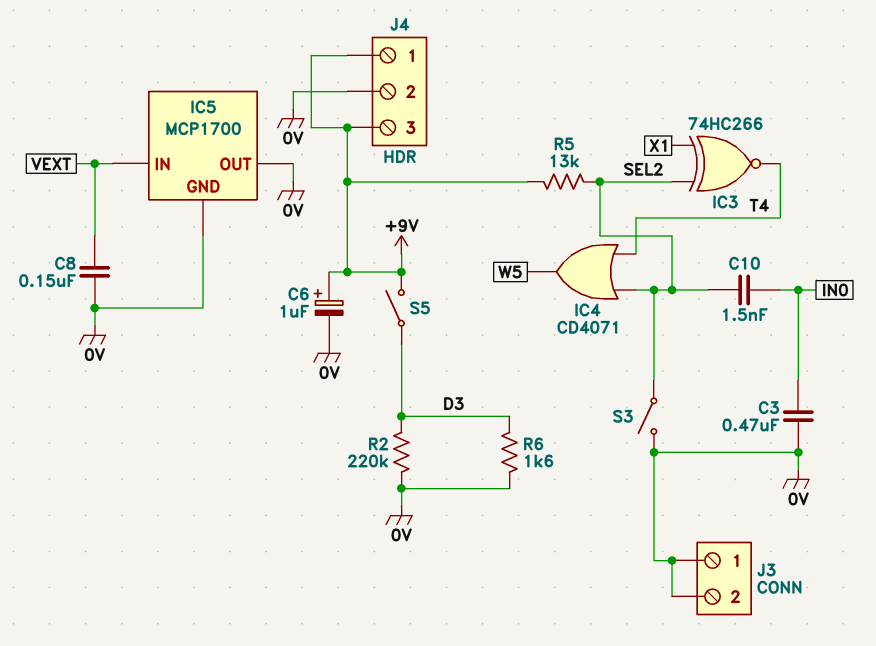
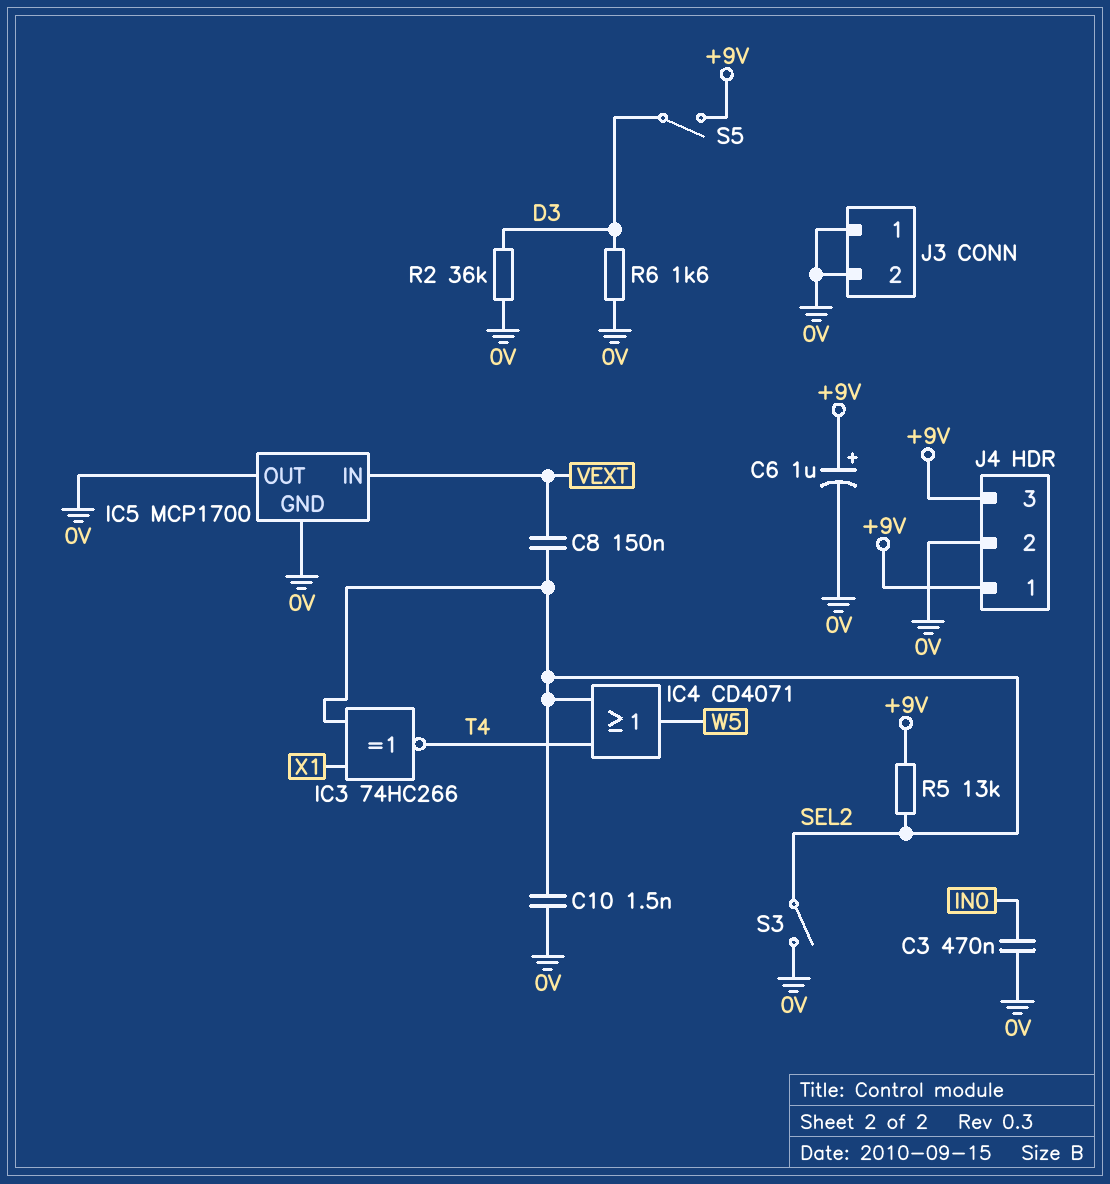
C8: 150nF (0V, VEXT) -> 150nF (SEL2, VEXT)
C10: 1.5nF (IN0, SEL2) -> 1.5nF (0V, SEL2)
R2: 220k (0V, D3) -> 36k (0V, D3)

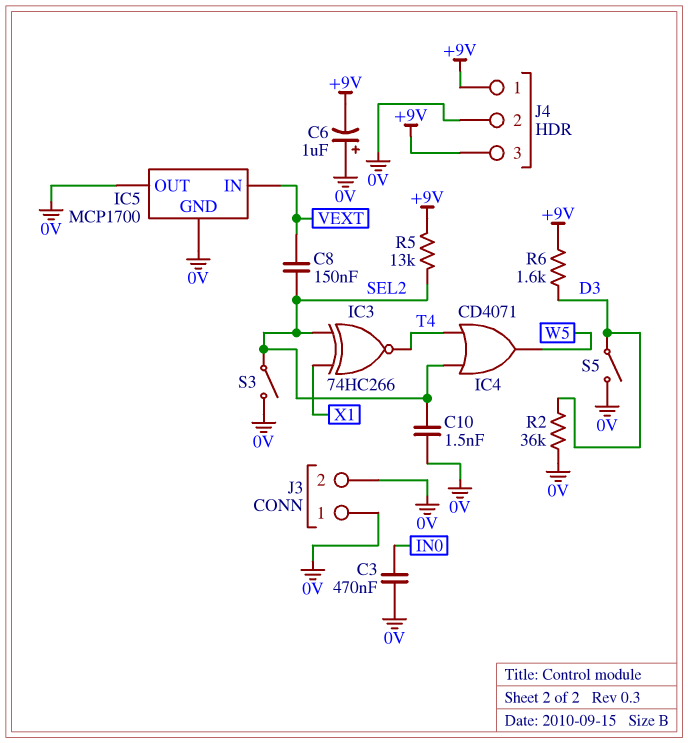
C6: 1uF (plus +9V, minus 0V) -> 1uF (plus 0V, minus +9V)
R6: 1.6k (0V, D3) -> 1.6k (+9V, D3)
S5: switch (+9V, D3) -> switch (0V, D3)

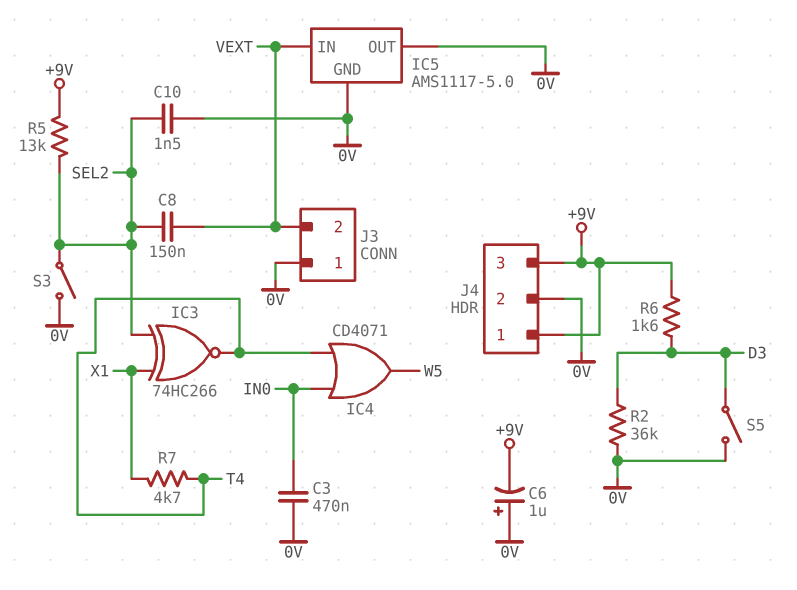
IC4: OR CD4071 (in SEL2, in T4, out W5) -> OR CD4071 (in IN0, in T4, out W5)
IC5: MCP1700 -> AMS1117-5.0
J3 pin 2: 0V -> VEXT
R7: none -> 4.7k (T4, X1)

